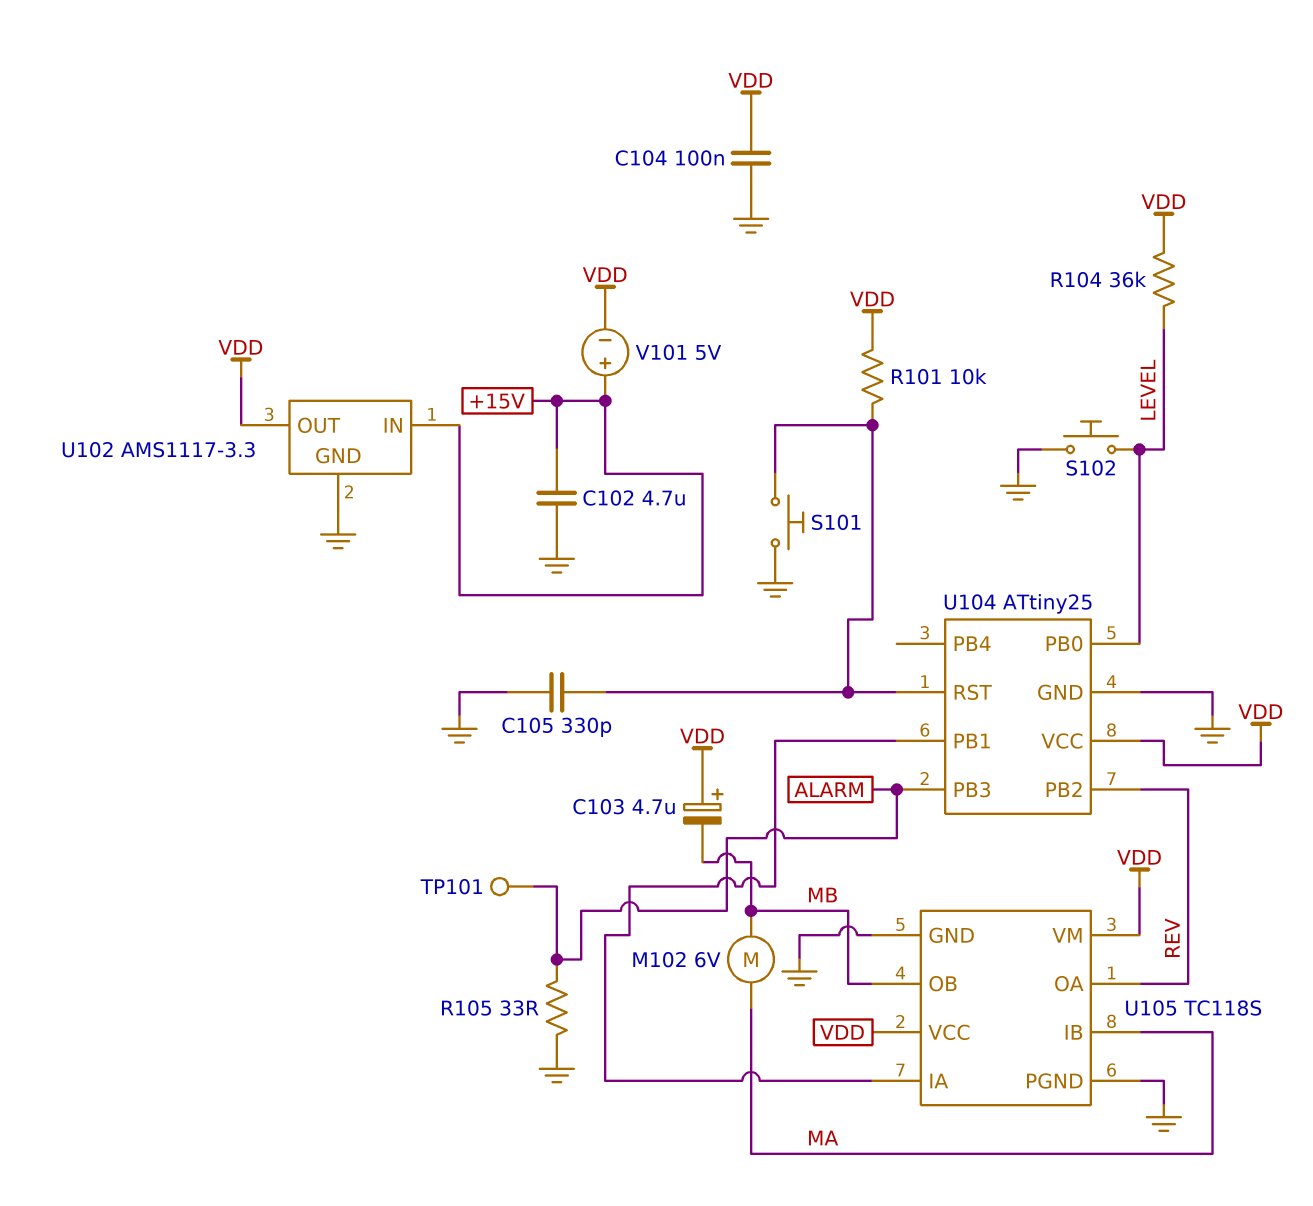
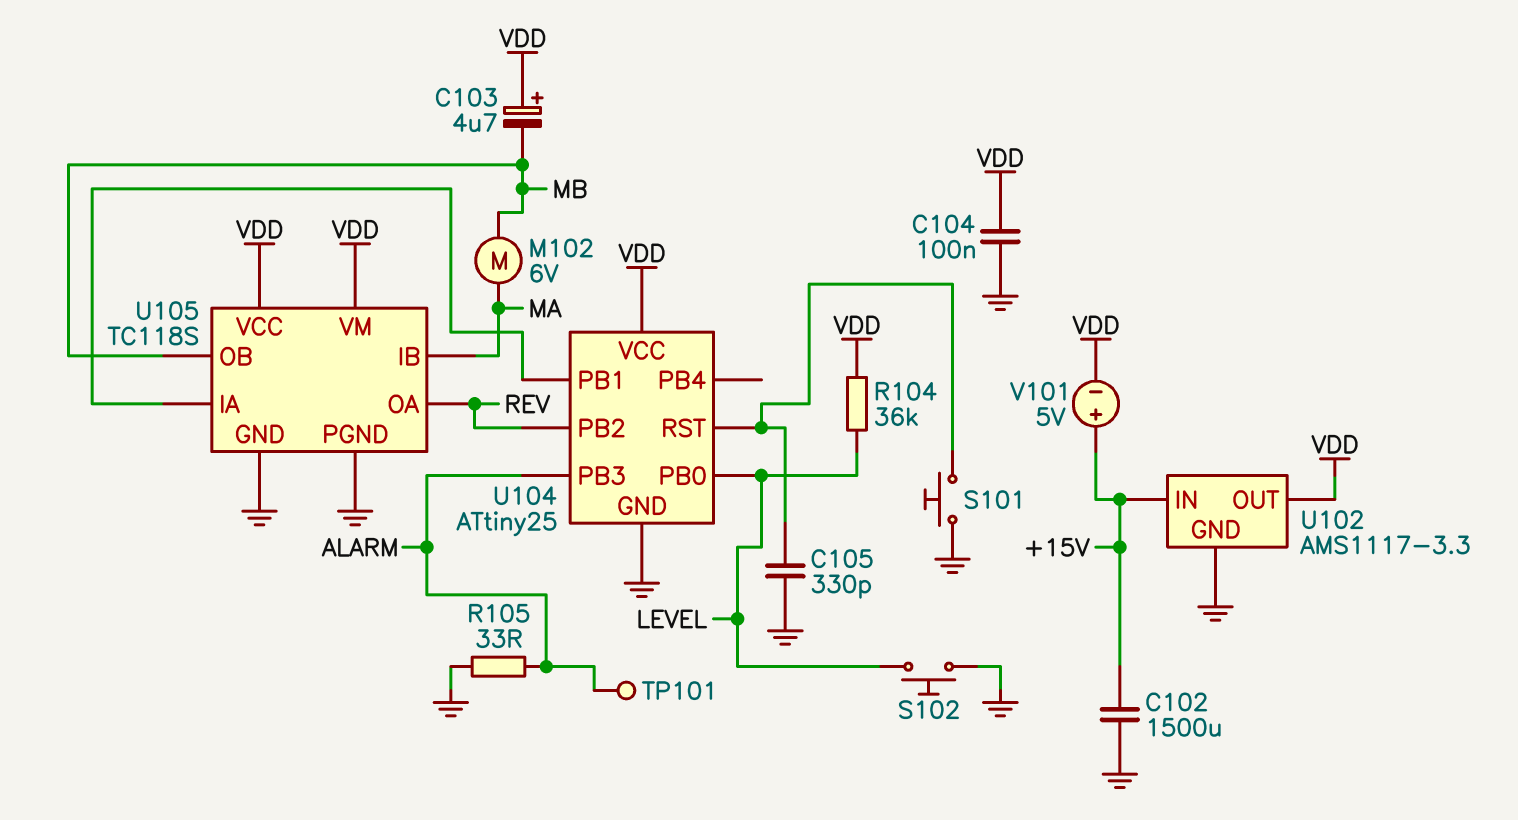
C102: 4.7uF (+15V, GND) -> 1500uF (+15V, GND)
R101: 10k (U104/RST, VDD) -> none

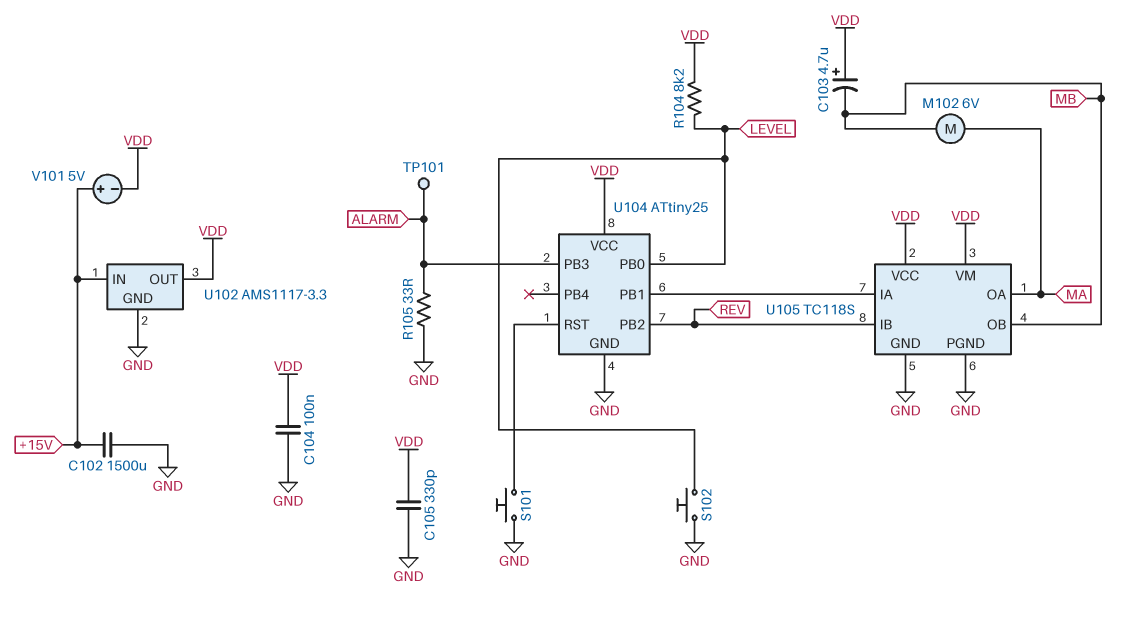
C105: 330pF (GND, U104/RST) -> 330pF (GND, VDD)
R104: 36k (LEVEL, VDD) -> 8.2k (LEVEL, VDD)
U105 pin IB: MA -> REV
U105 pin OA: REV -> MA

